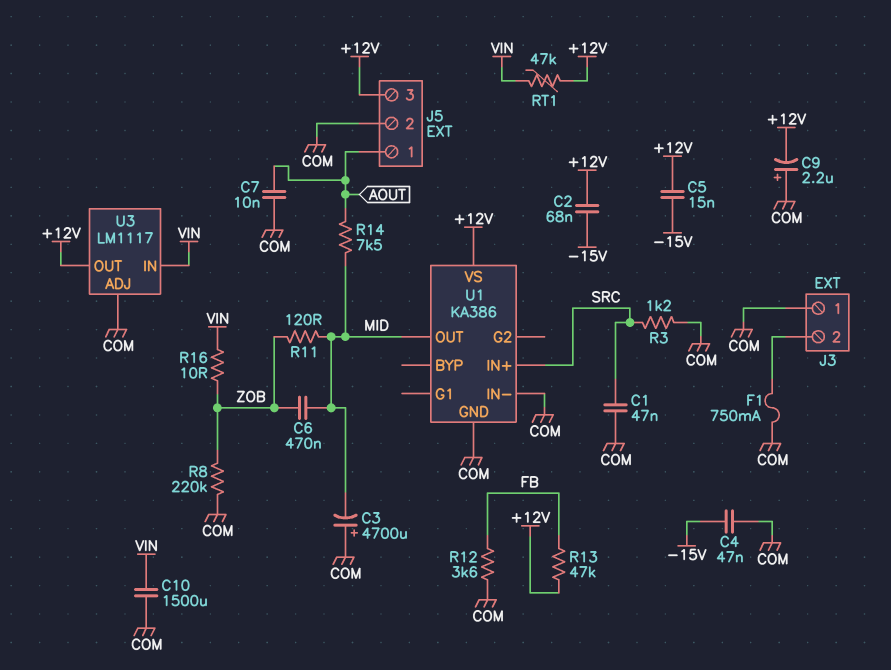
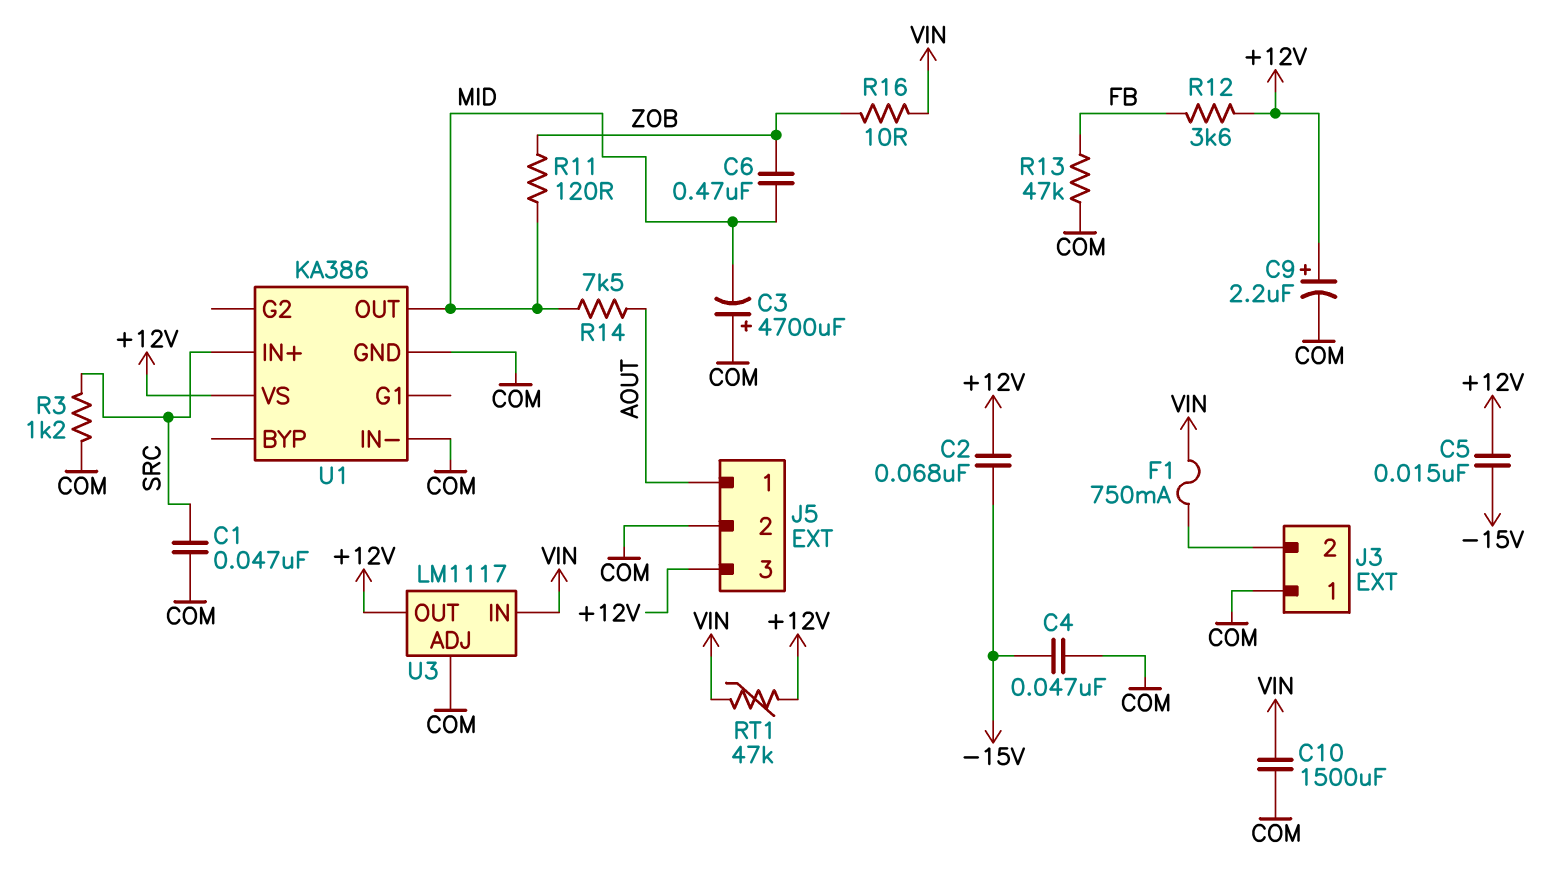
C7: 10nF (AOUT, COM) -> none
C9: 2.2uF (plus COM, minus +12V) -> 2.2uF (plus +12V, minus COM)
F1: 750mA (COM, J3/2) -> 750mA (J3/2, VIN)
R8: 220k (COM, ZOB) -> none
R12: 3.6k (COM, FB) -> 3.6k (+12V, FB)
R13: 47k (+12V, FB) -> 47k (COM, FB)

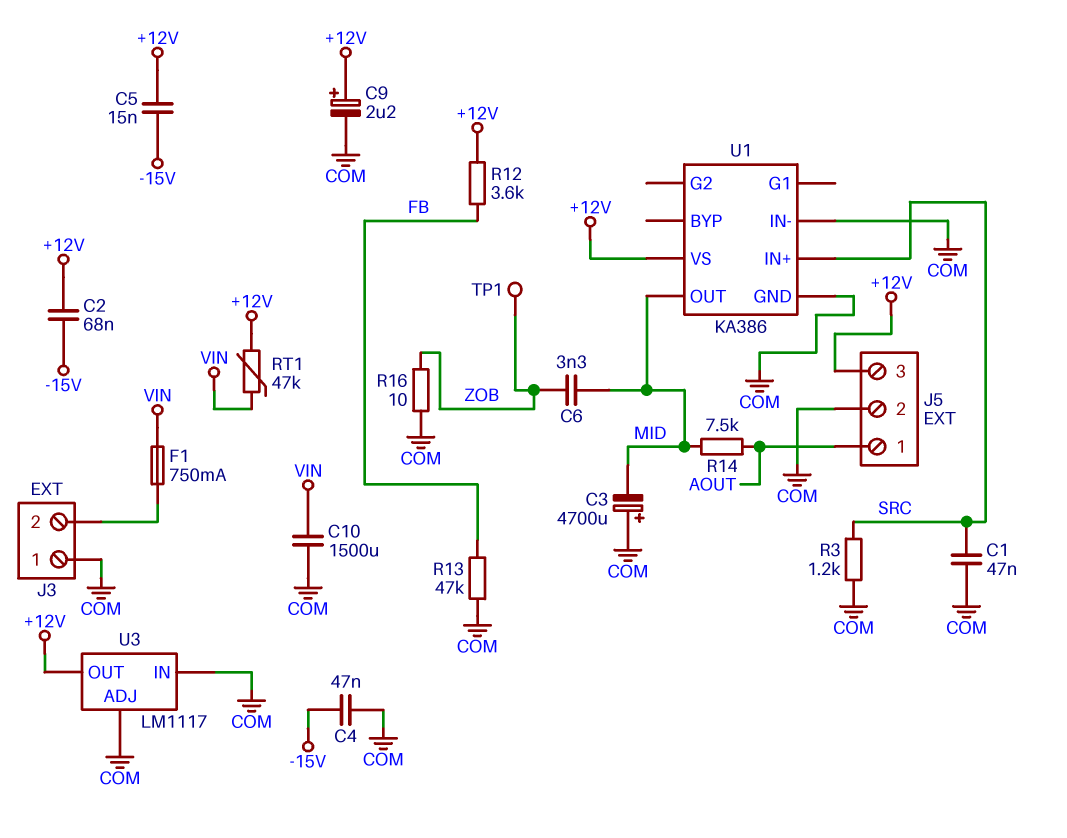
C6: 470nF (MID, ZOB) -> 3.3nF (MID, ZOB)
R11: 120 (MID, ZOB) -> none
R16: 10 (VIN, ZOB) -> 10 (COM, ZOB)
TP1: none -> test point (ZOB)
U3 pin IN: VIN -> COM

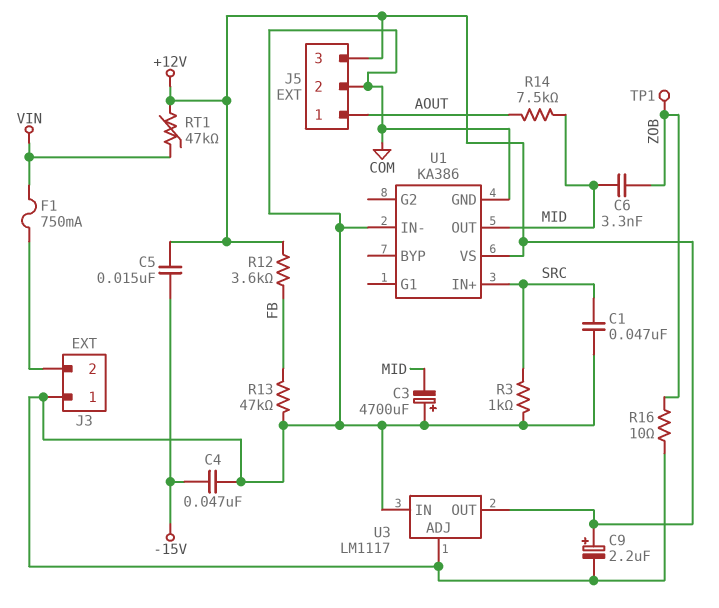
C2: 68nF (+12V, -15V) -> none
C10: 1500uF (COM, VIN) -> none
R3: 1.2k (COM, SRC) -> 1k (COM, SRC)

